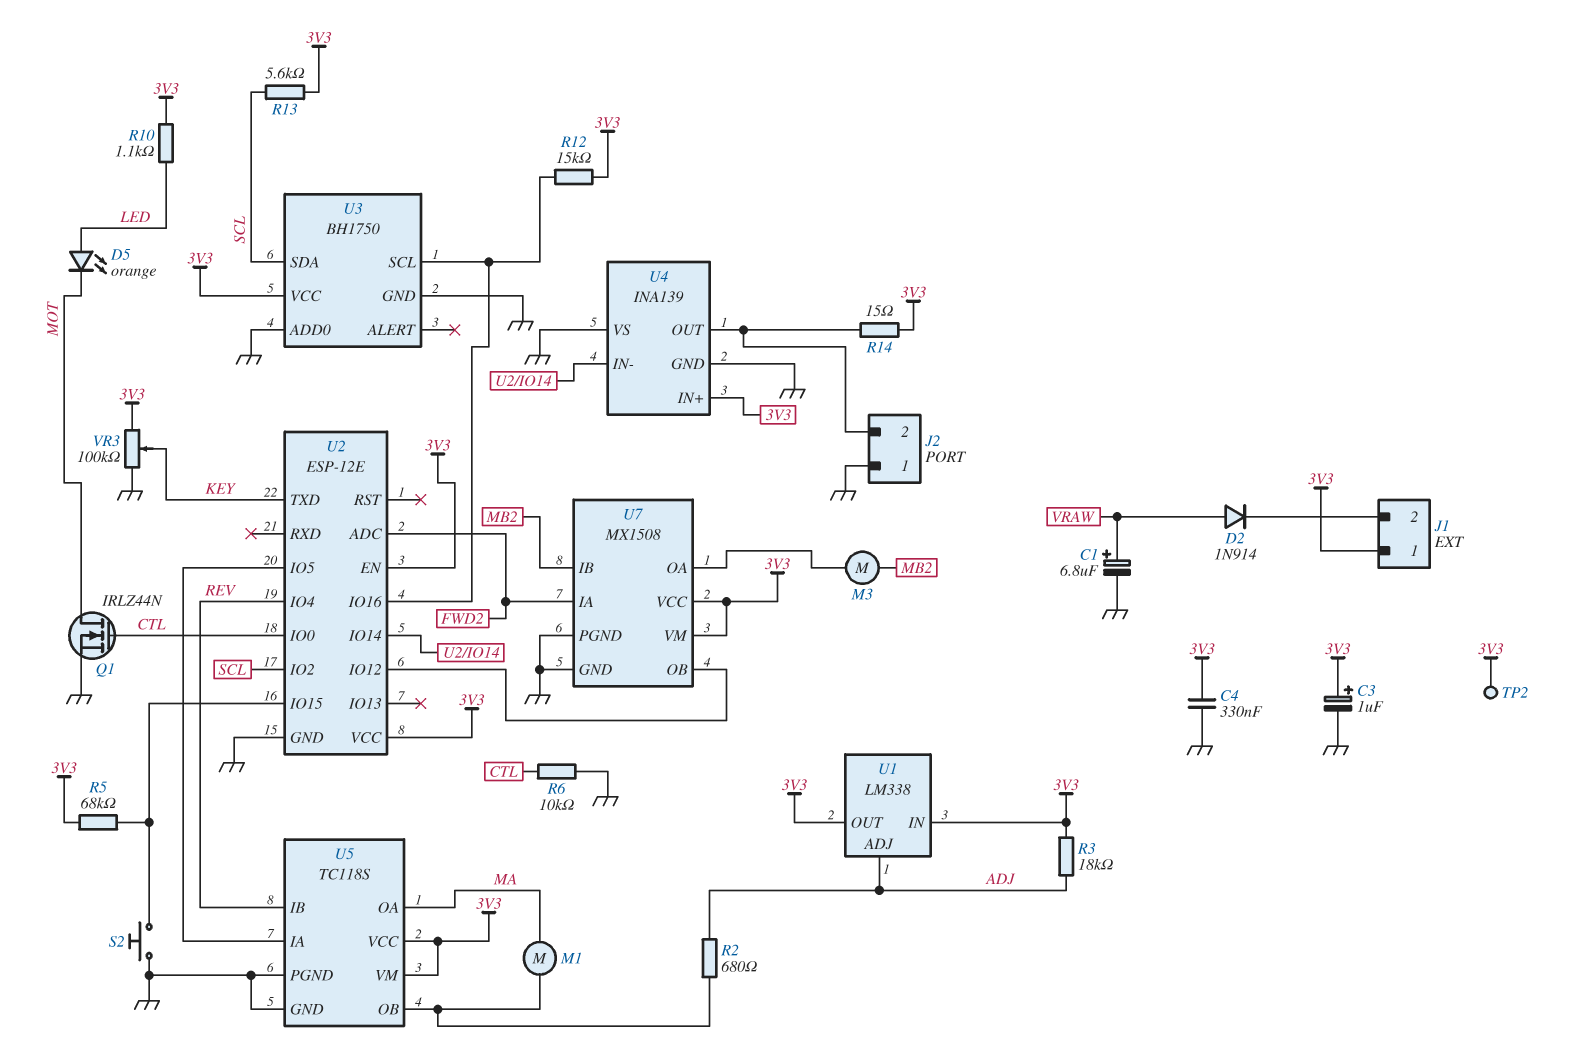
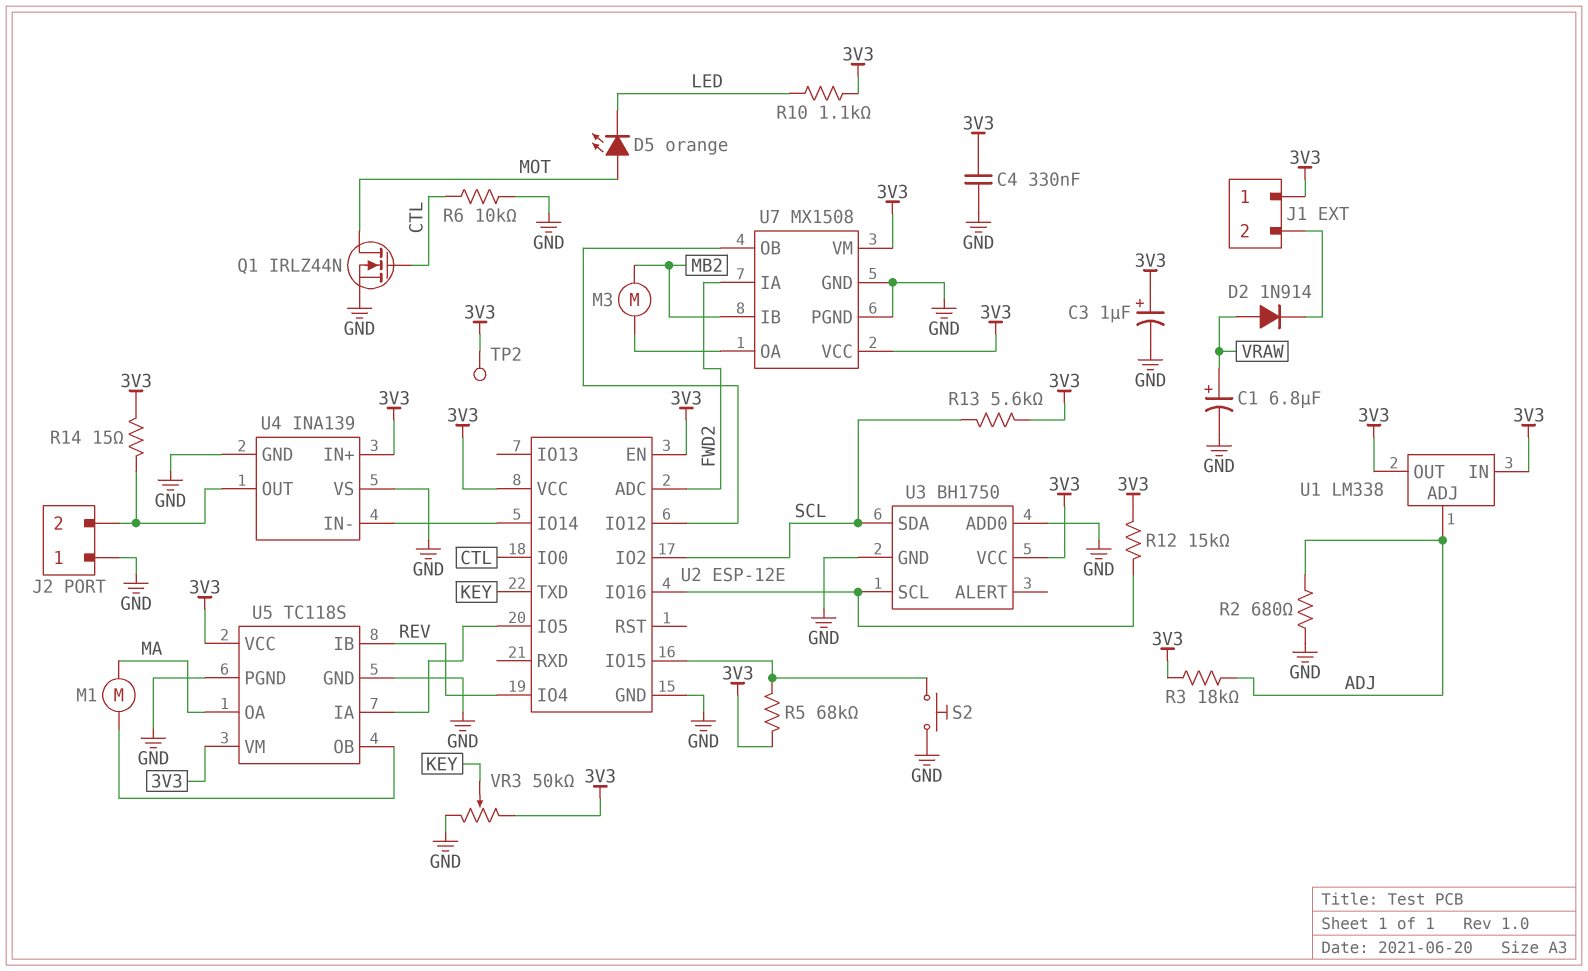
D5: LED orange (A LED, K MOT) -> LED orange (A MOT, K LED)
R2: 680 (ADJ, U5/OB) -> 680 (ADJ, GND)
VR3: 100k (3V3, GND, wiper KEY) -> 50k (3V3, GND, wiper KEY)

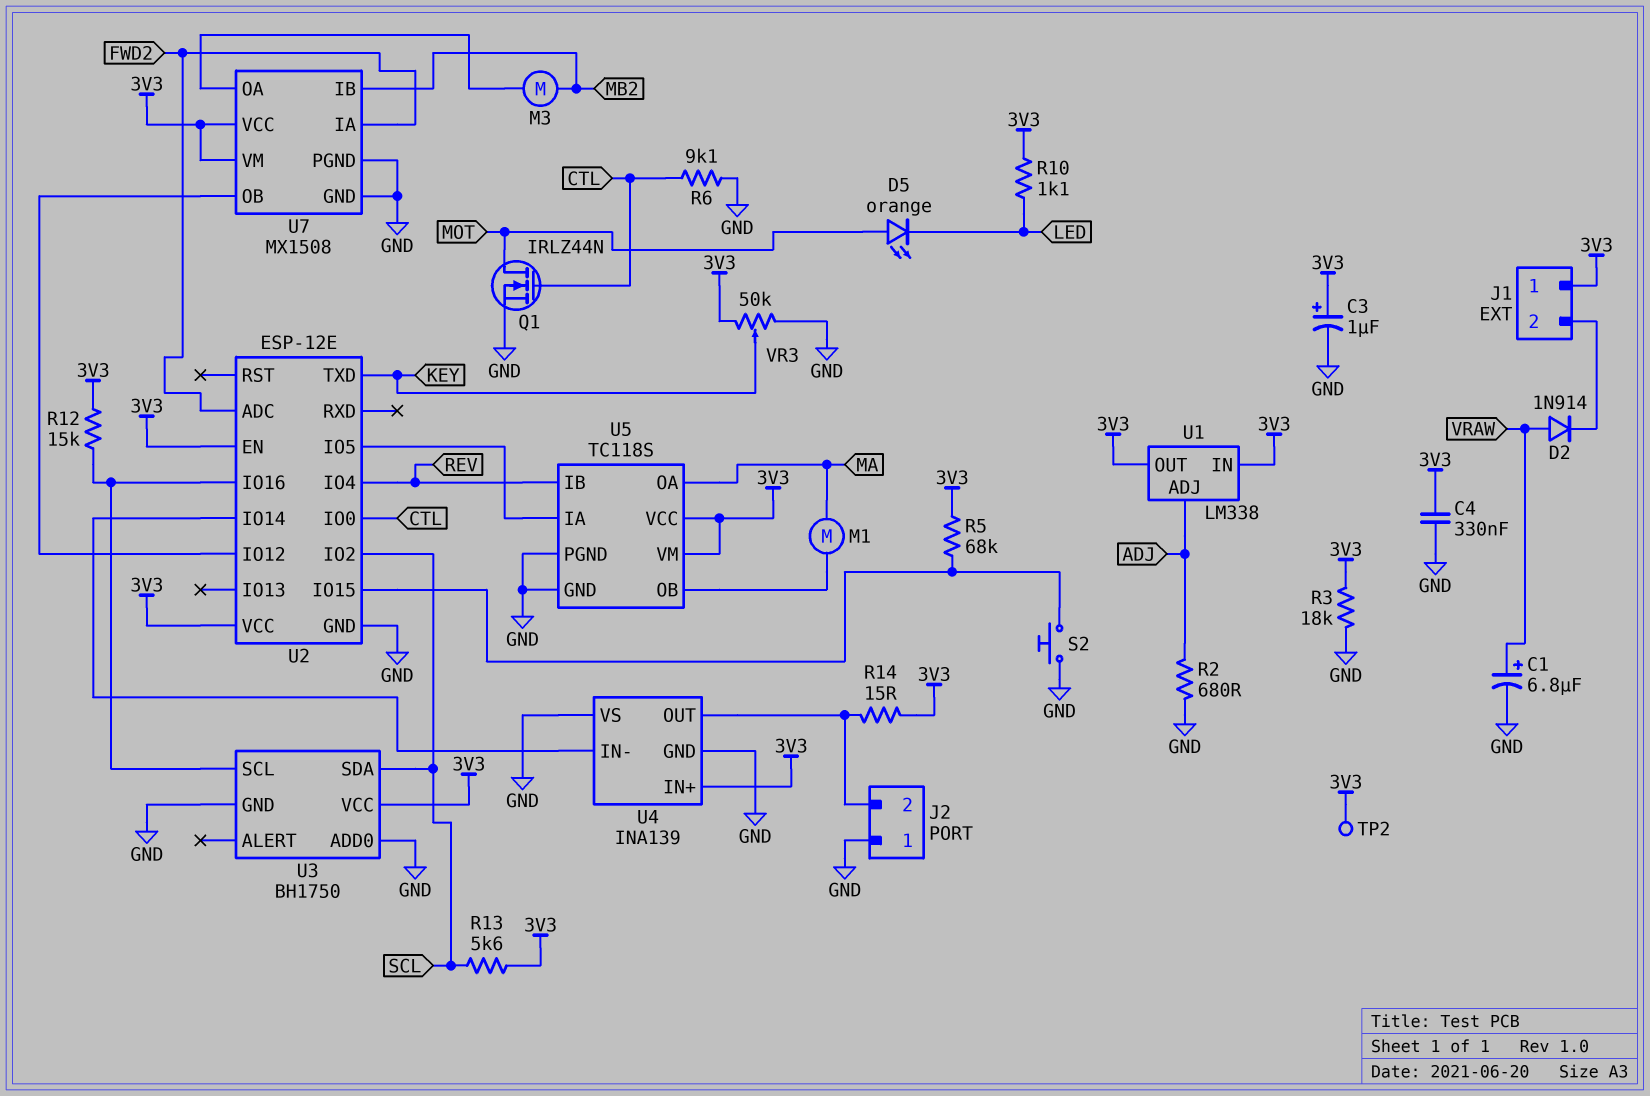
R3: 18k (3V3, ADJ) -> 18k (3V3, GND)
R6: 10k (CTL, GND) -> 9.1k (CTL, GND)

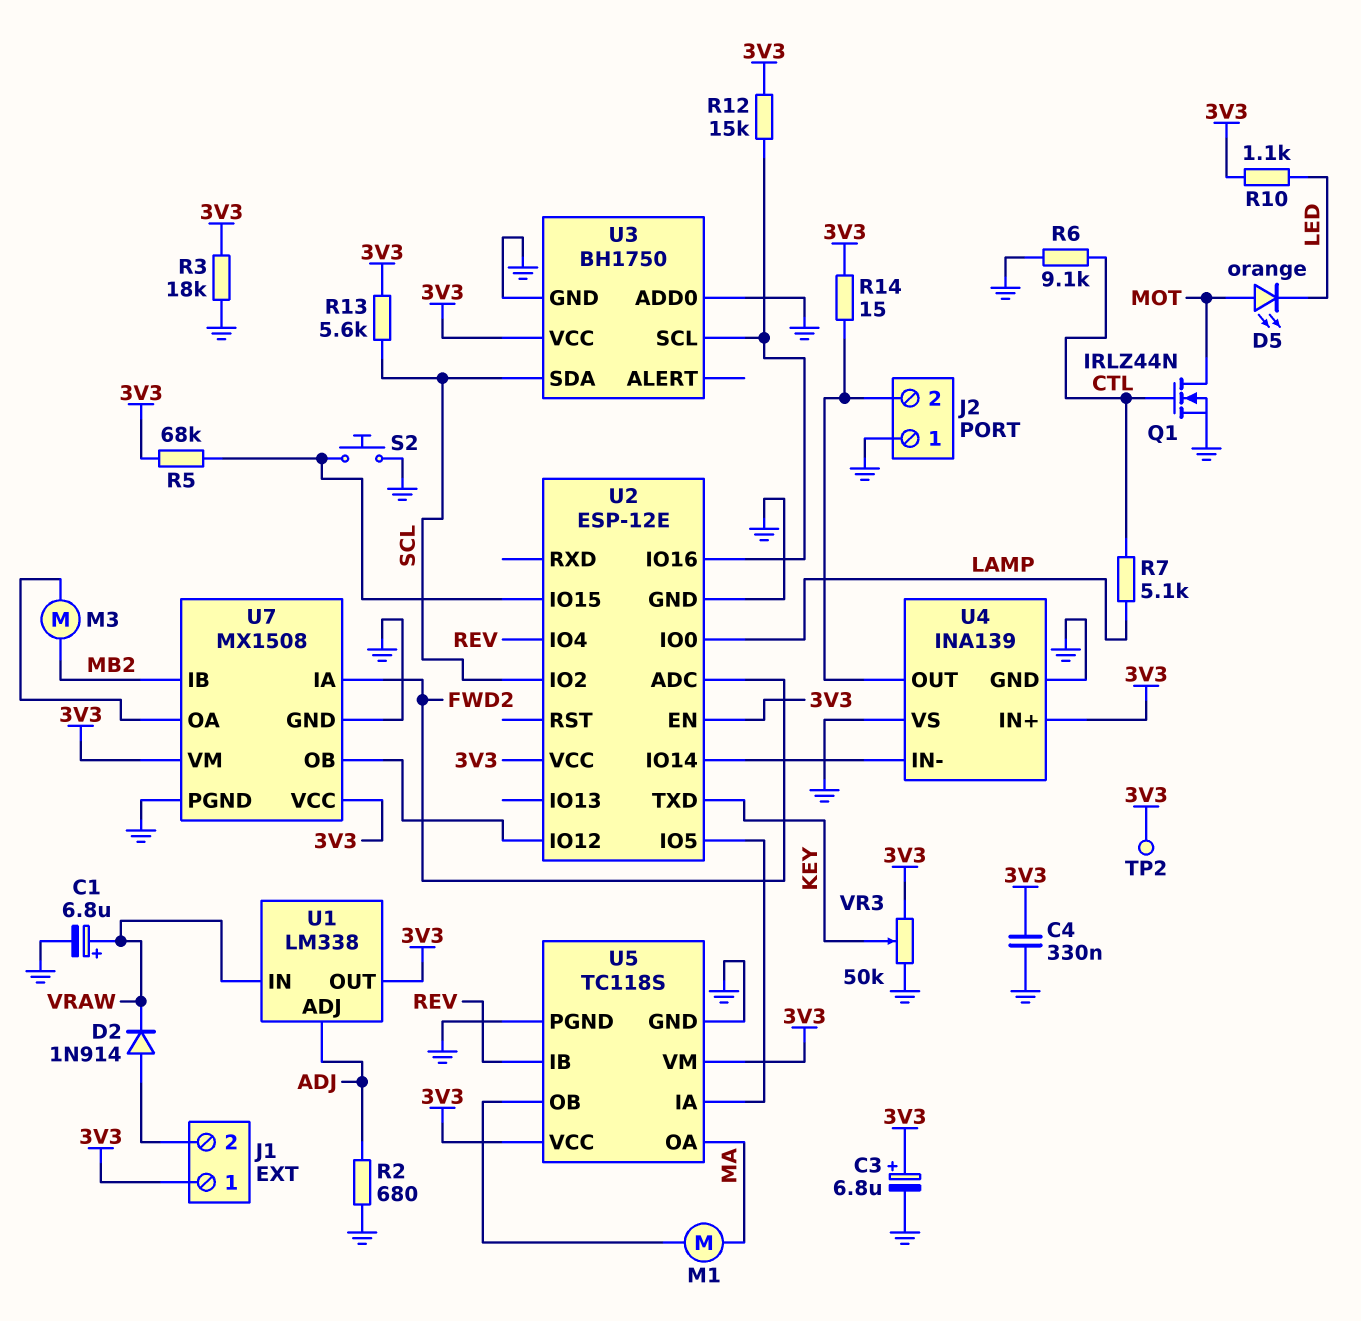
C3: 1uF (plus 3V3, minus GND) -> 6.8uF (plus 3V3, minus GND)
D2: diode 1N914 (A VRAW, K J1/2) -> diode 1N914 (A J1/2, K VRAW)
R7: none -> 5.1k (CTL, LAMP)
U1 pin IN: 3V3 -> VRAW
U2 pin IO0: CTL -> LAMP

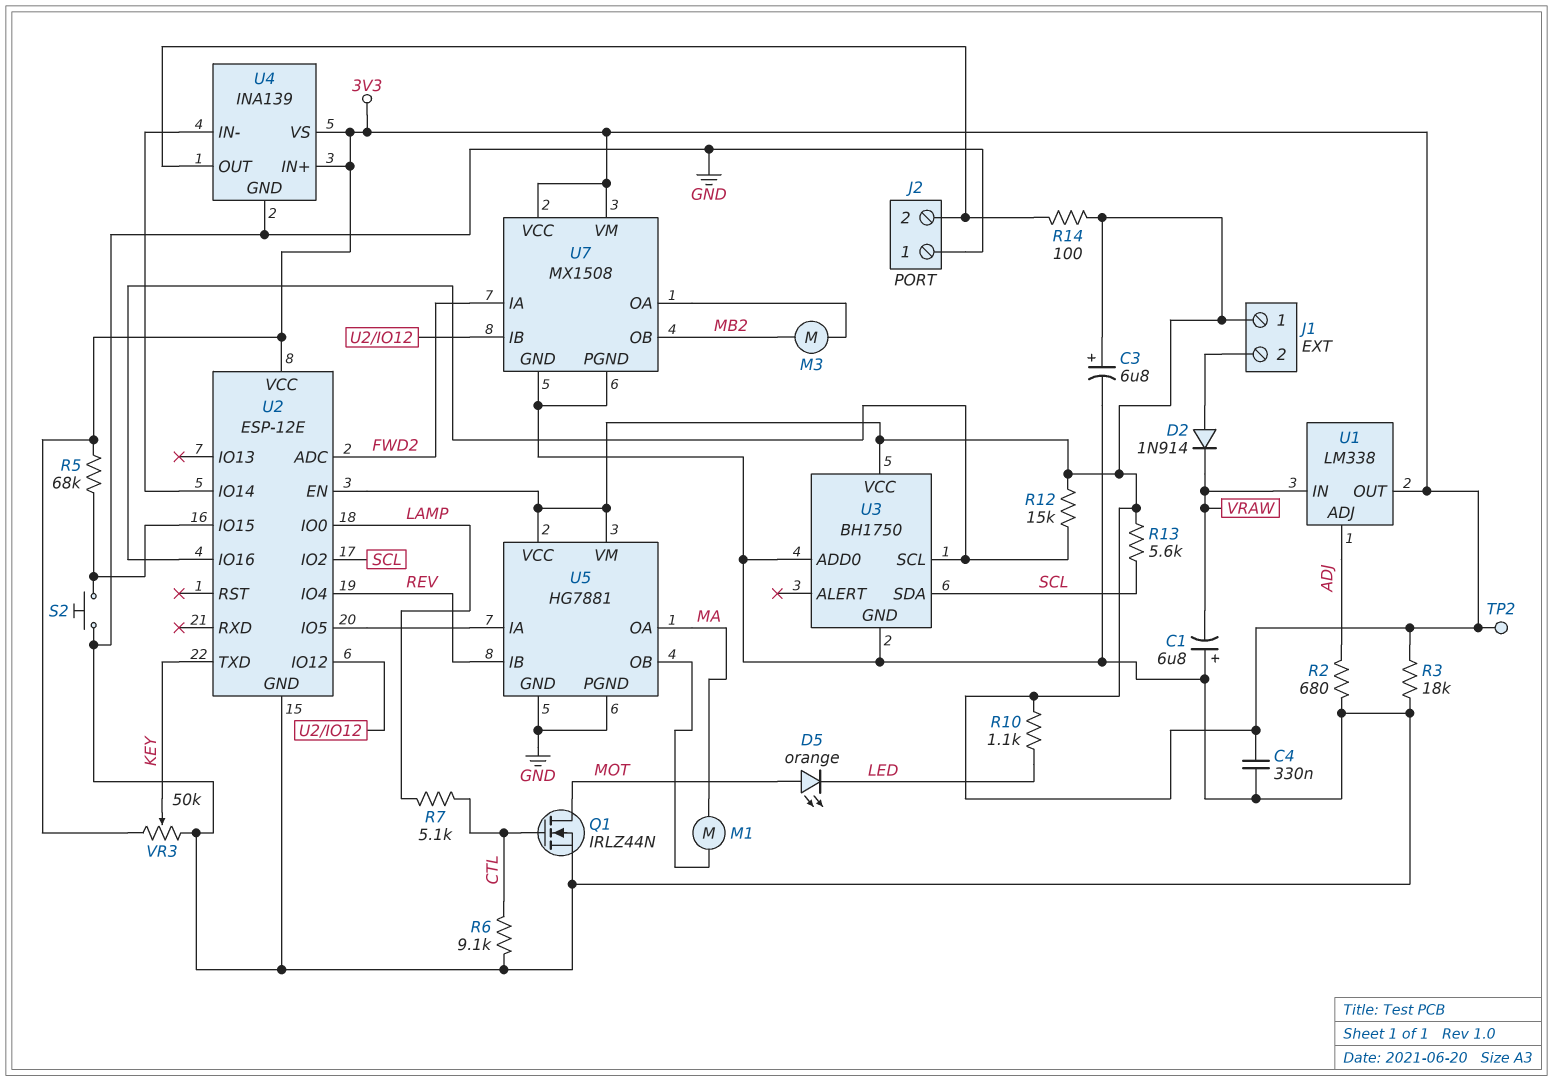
C1: 6.8uF (plus VRAW, minus GND) -> 6.8uF (plus GND, minus VRAW)
R14: 15 (3V3, J2/2) -> 100 (3V3, J2/2)
U4 pin VS: GND -> 3V3
U5: TC118S -> HG7881
U7 pin IB: MB2 -> U2/IO12
U7 pin OB: U2/IO12 -> MB2

